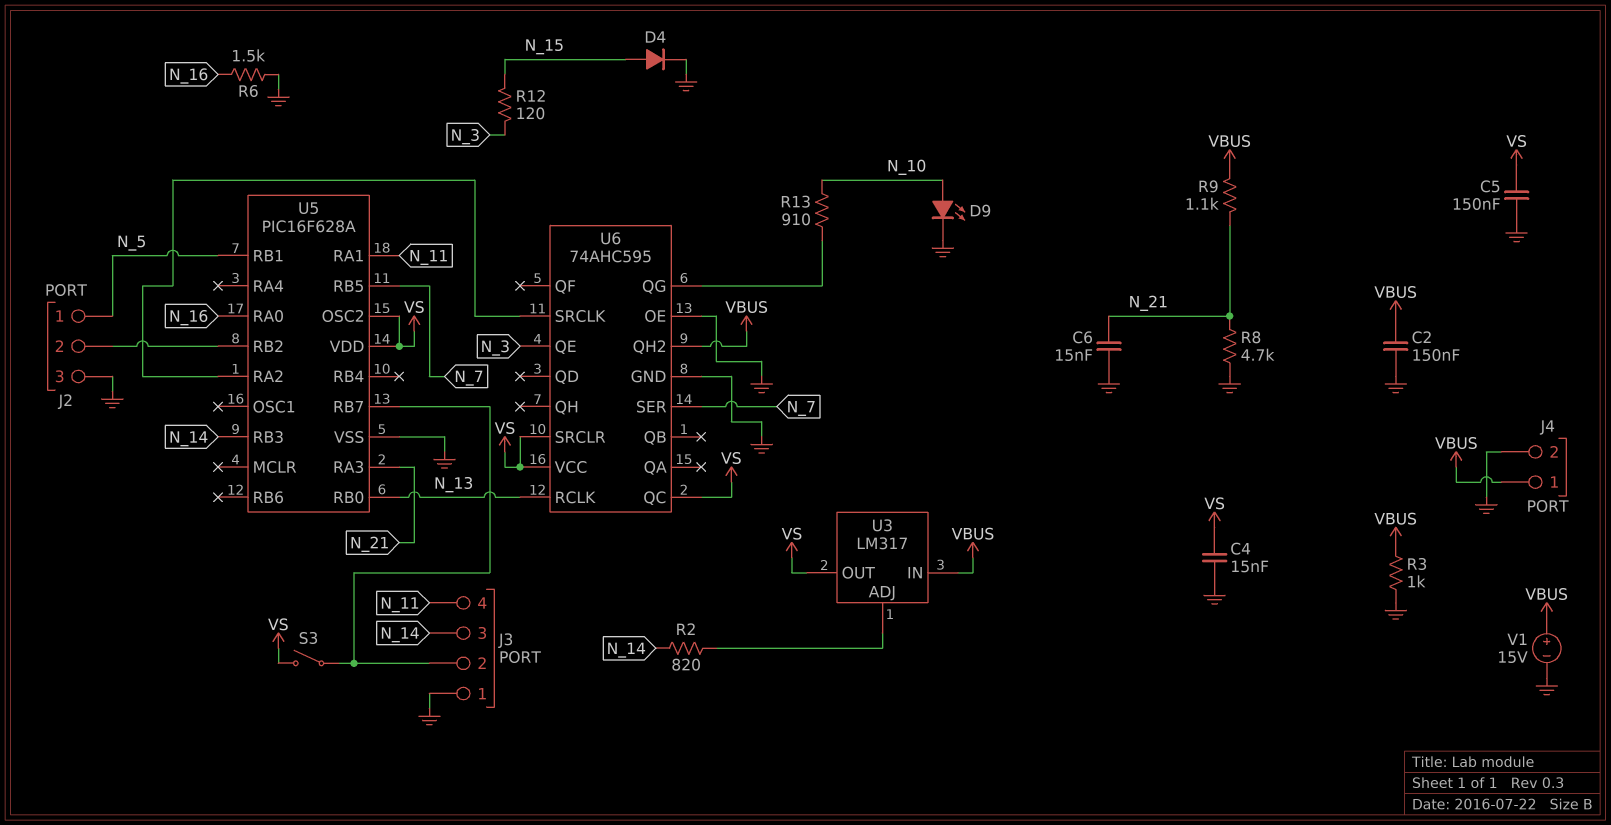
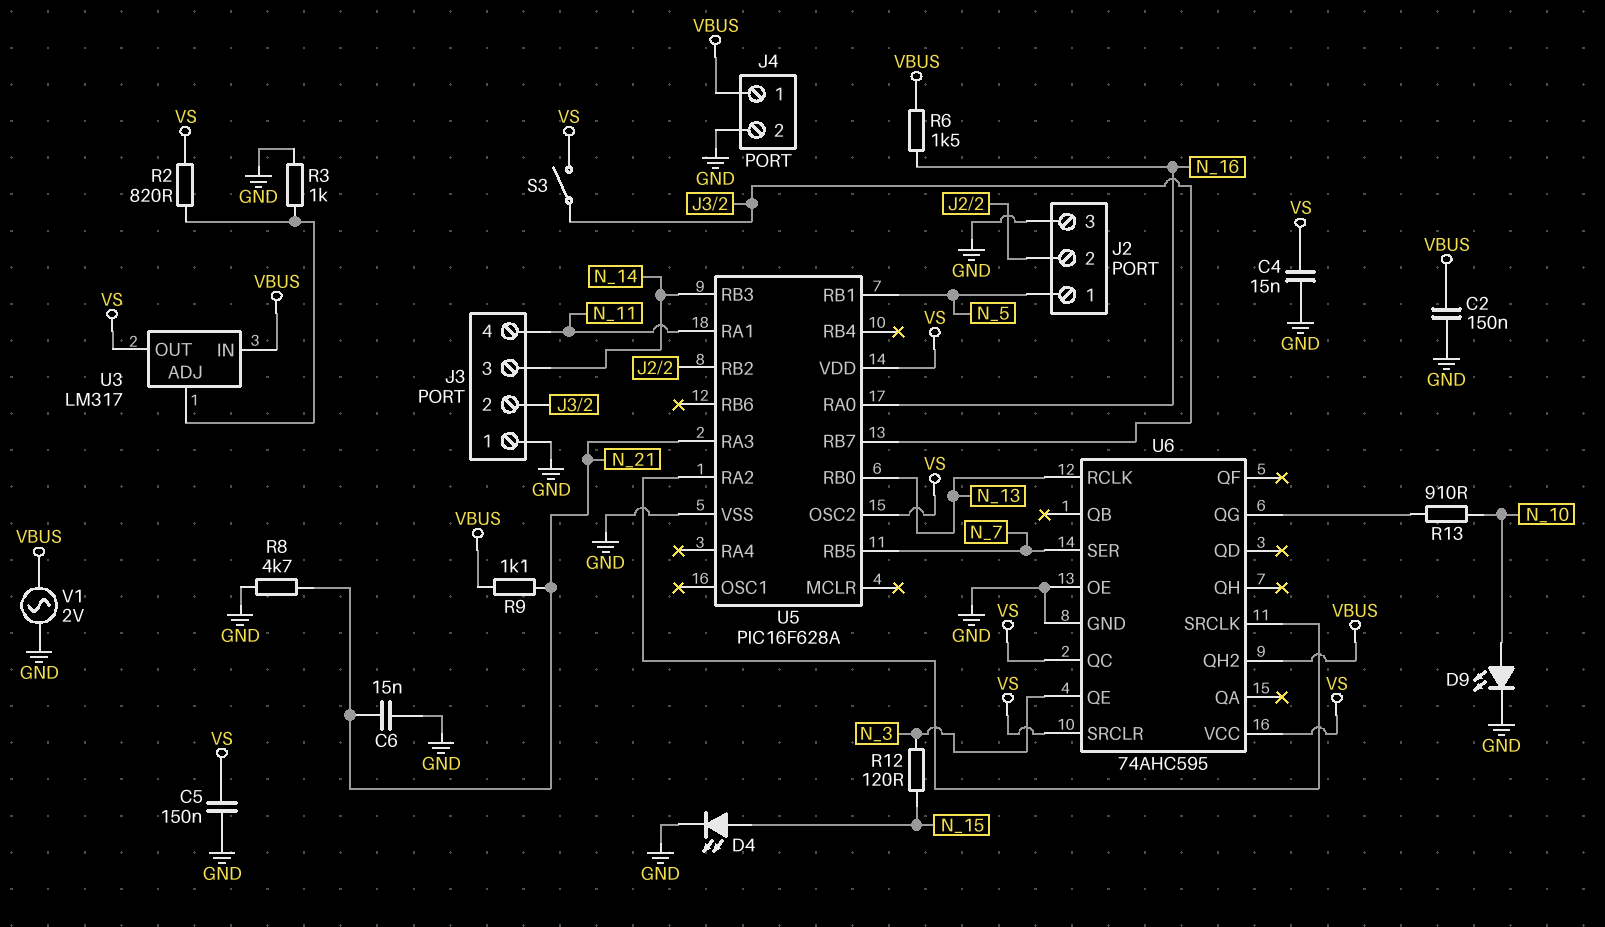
D4: diode (A N_15, K GND) -> LED (A N_15, K GND)
R2: 820 (N_14, U3/ADJ) -> 820 (U3/ADJ, VS)
R3: 1k (GND, VBUS) -> 1k (GND, U3/ADJ)
R6: 1.5k (GND, N_16) -> 1.5k (N_16, VBUS)
V1: 15V (plus VBUS, minus GND) -> AC 2V (GND, VBUS)

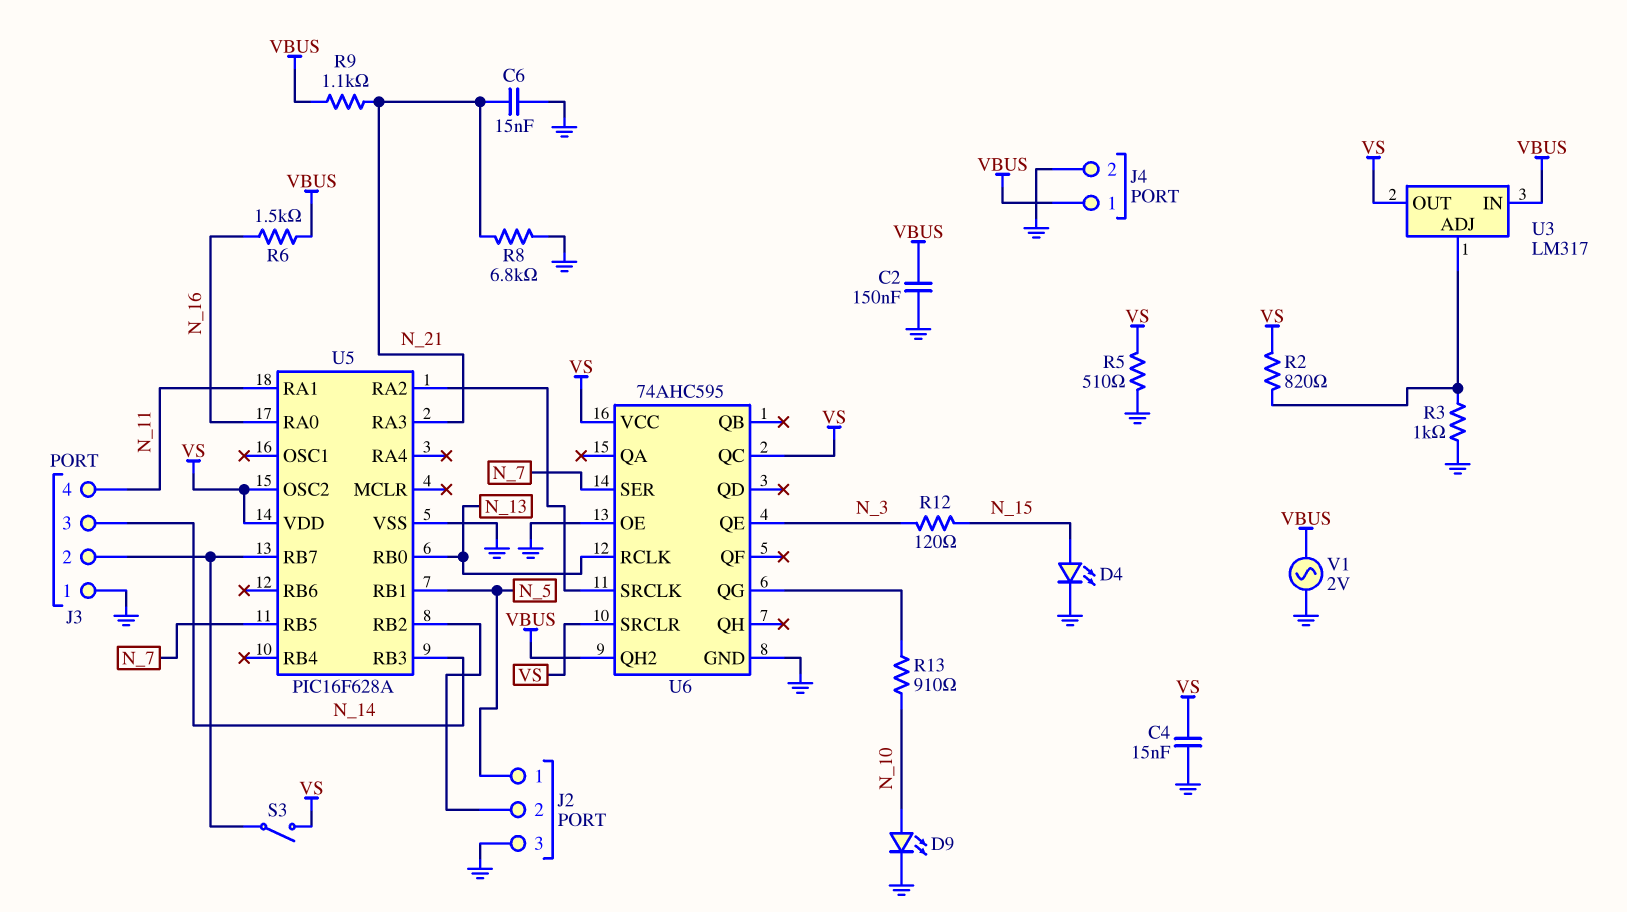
C5: 150nF (GND, VS) -> none
R5: none -> 510 (GND, VS)
R8: 4.7k (GND, N_21) -> 6.8k (GND, N_21)

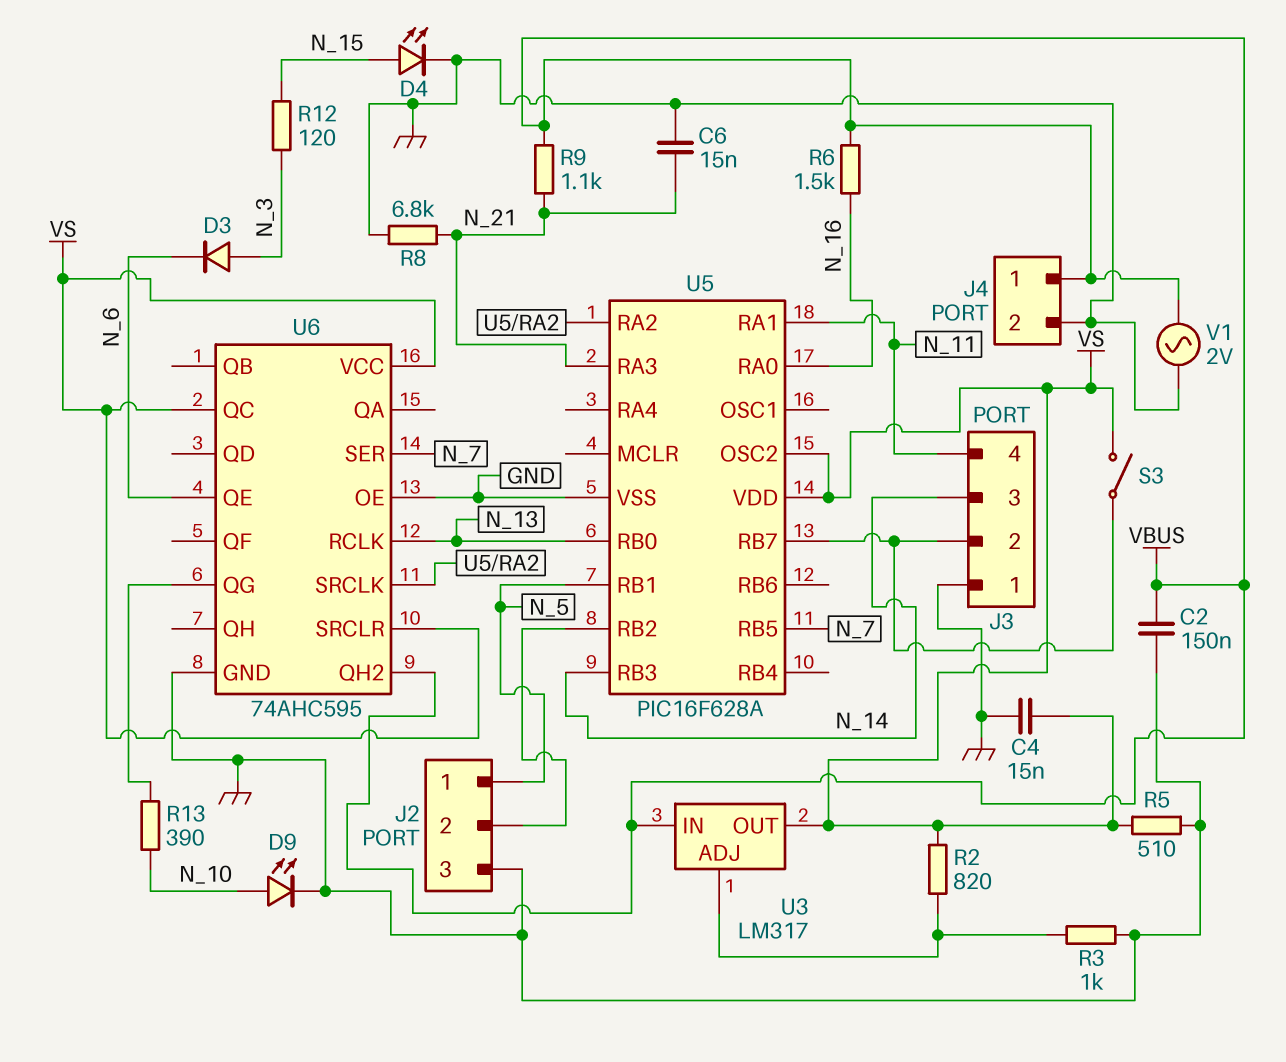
D3: none -> diode (A N_3, K N_6)
R13: 910 (N_10, U6/QG) -> 390 (N_10, U6/QG)
U6 pin QE: N_3 -> N_6

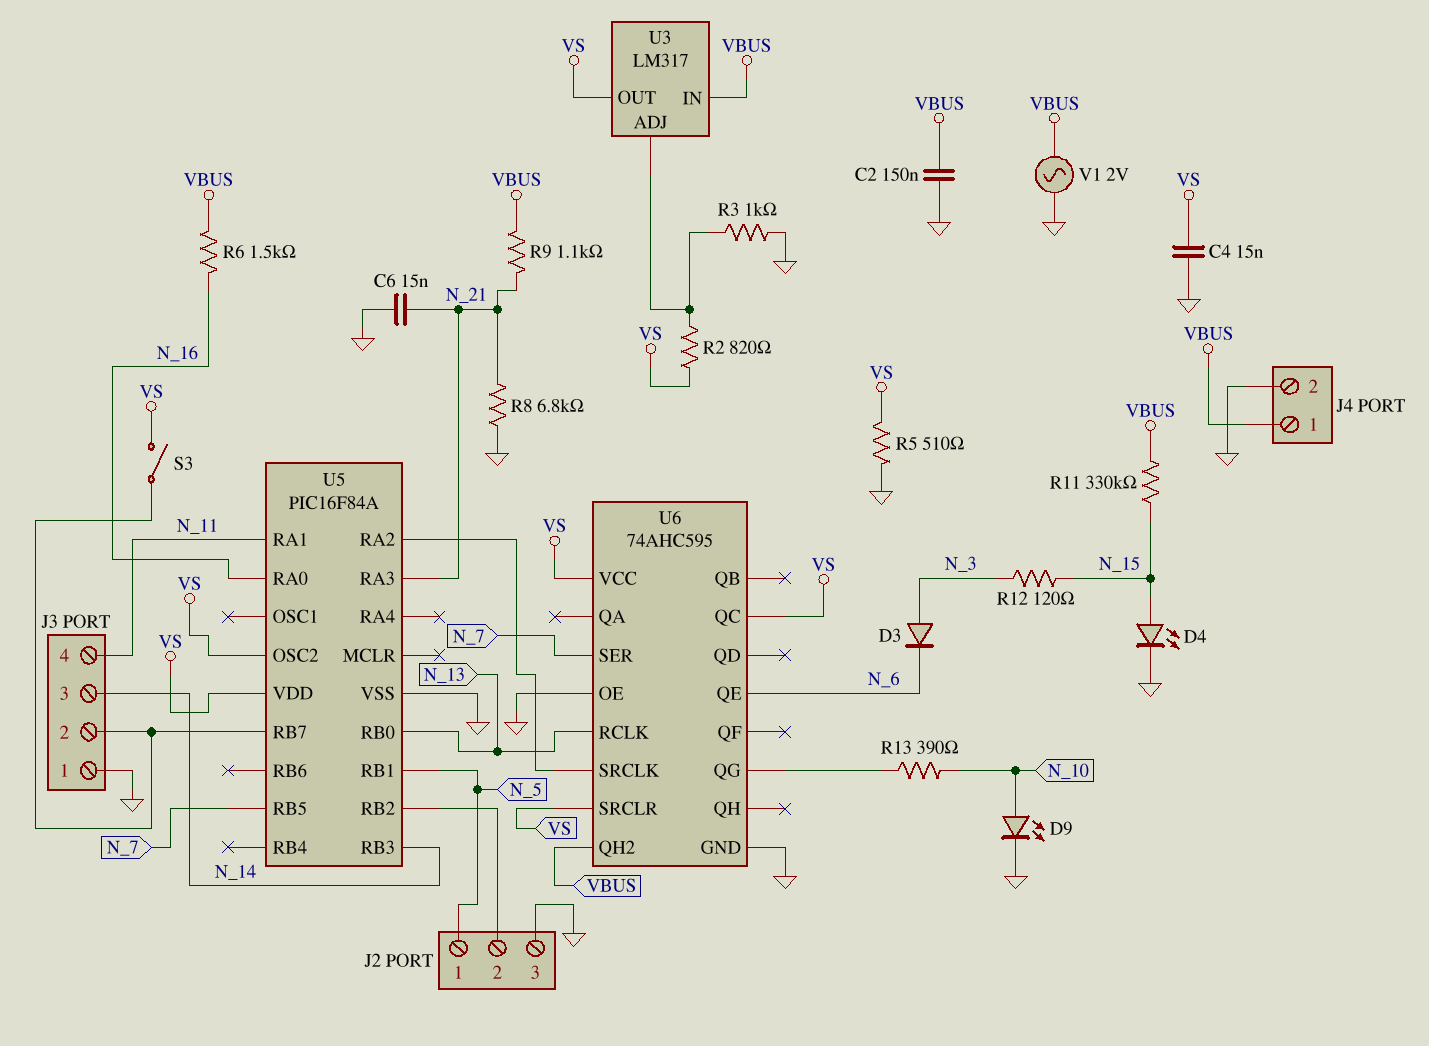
R11: none -> 330k (N_15, VBUS)
U5: PIC16F628A -> PIC16F84A

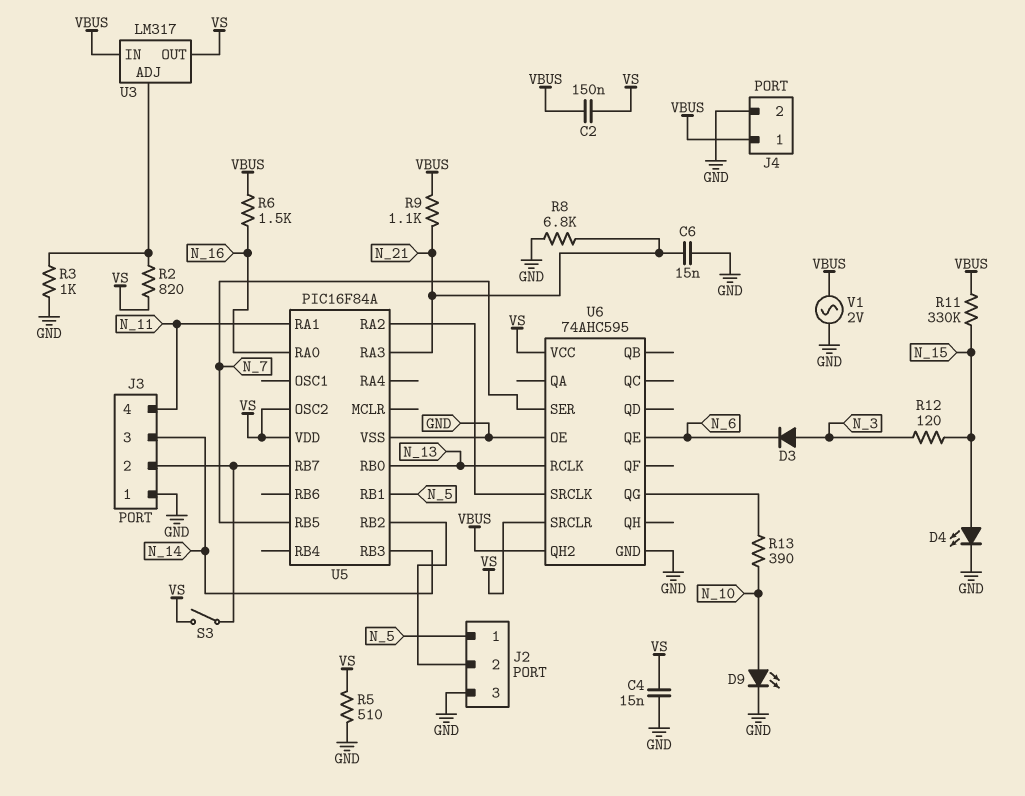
C2: 150nF (GND, VBUS) -> 150nF (VBUS, VS)
U6 pin QC: VS -> none

